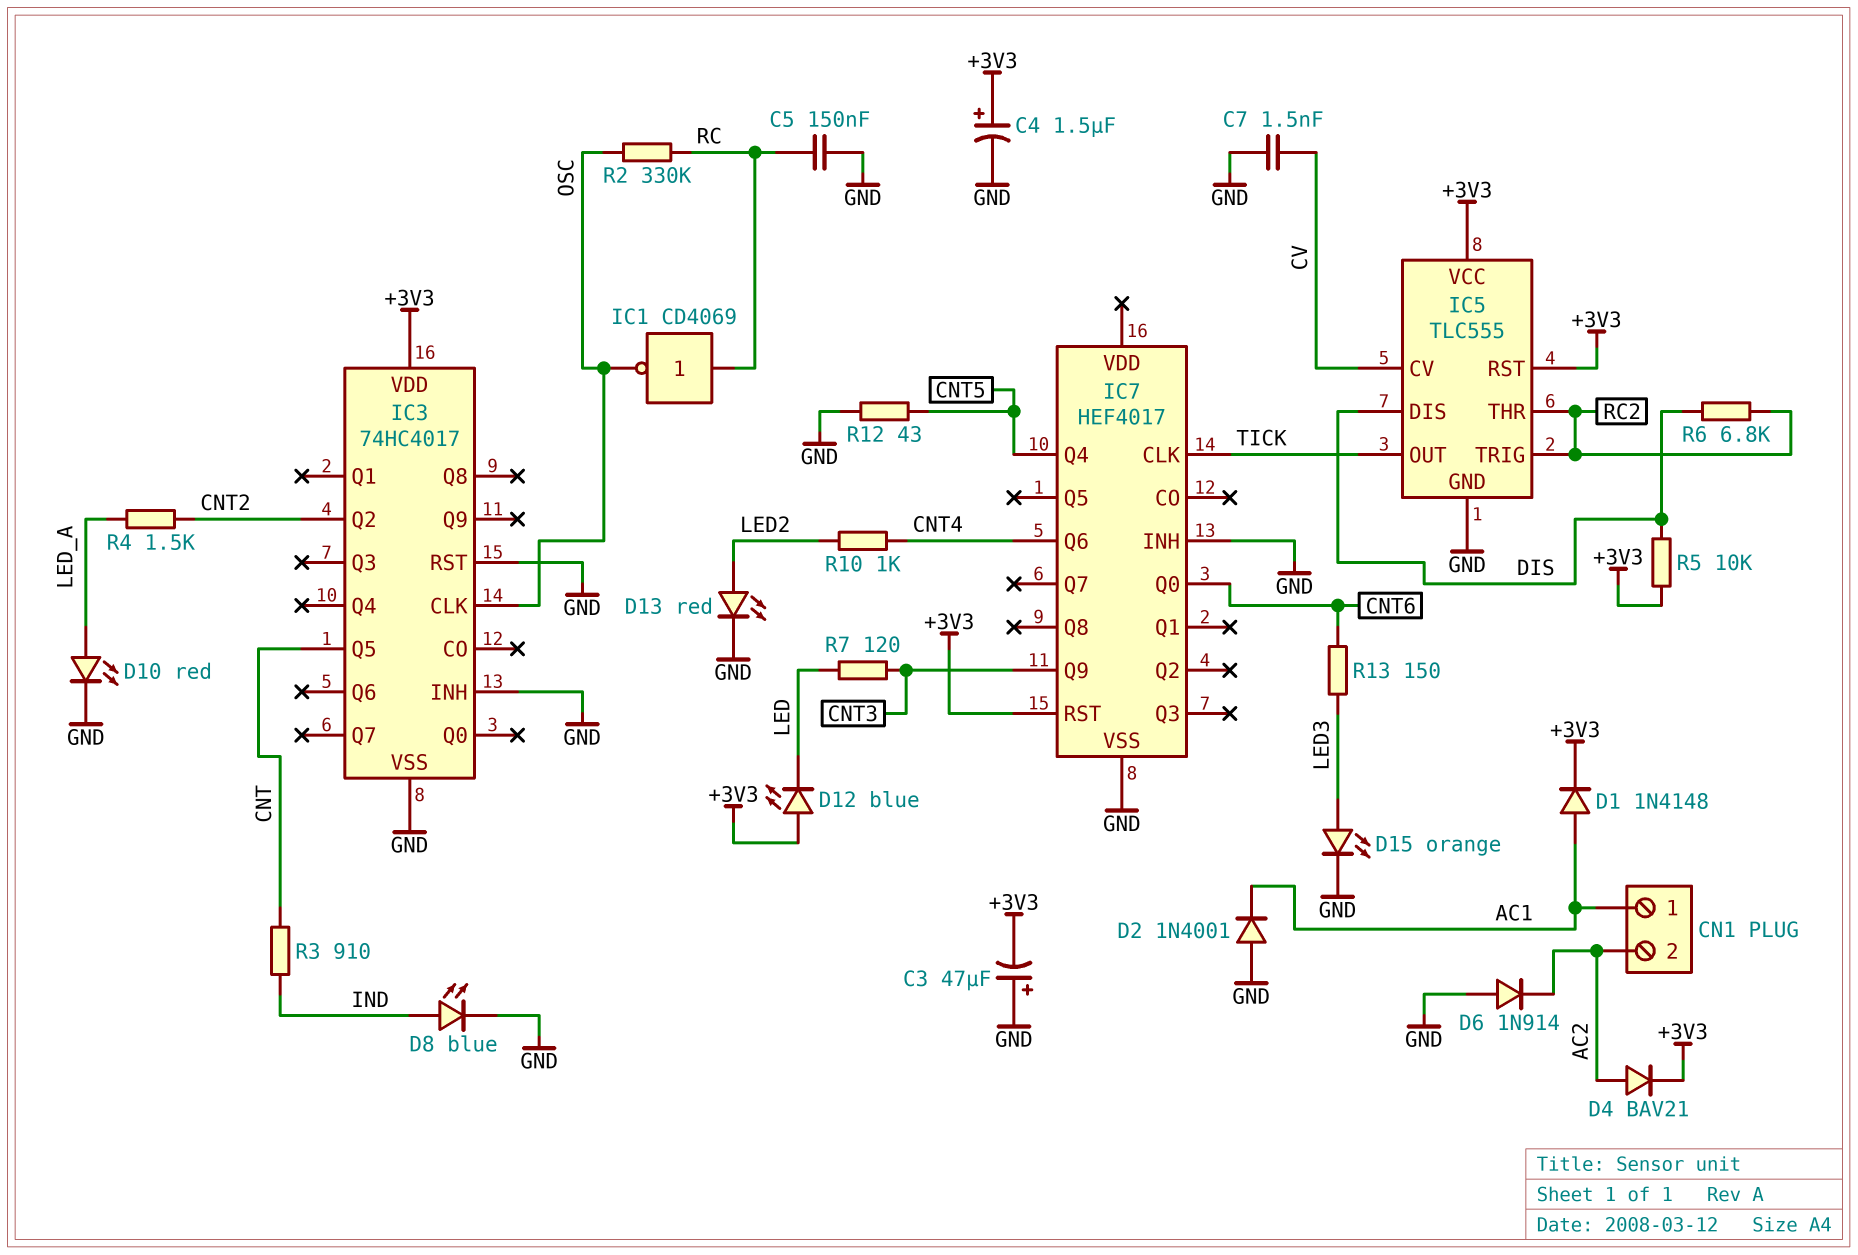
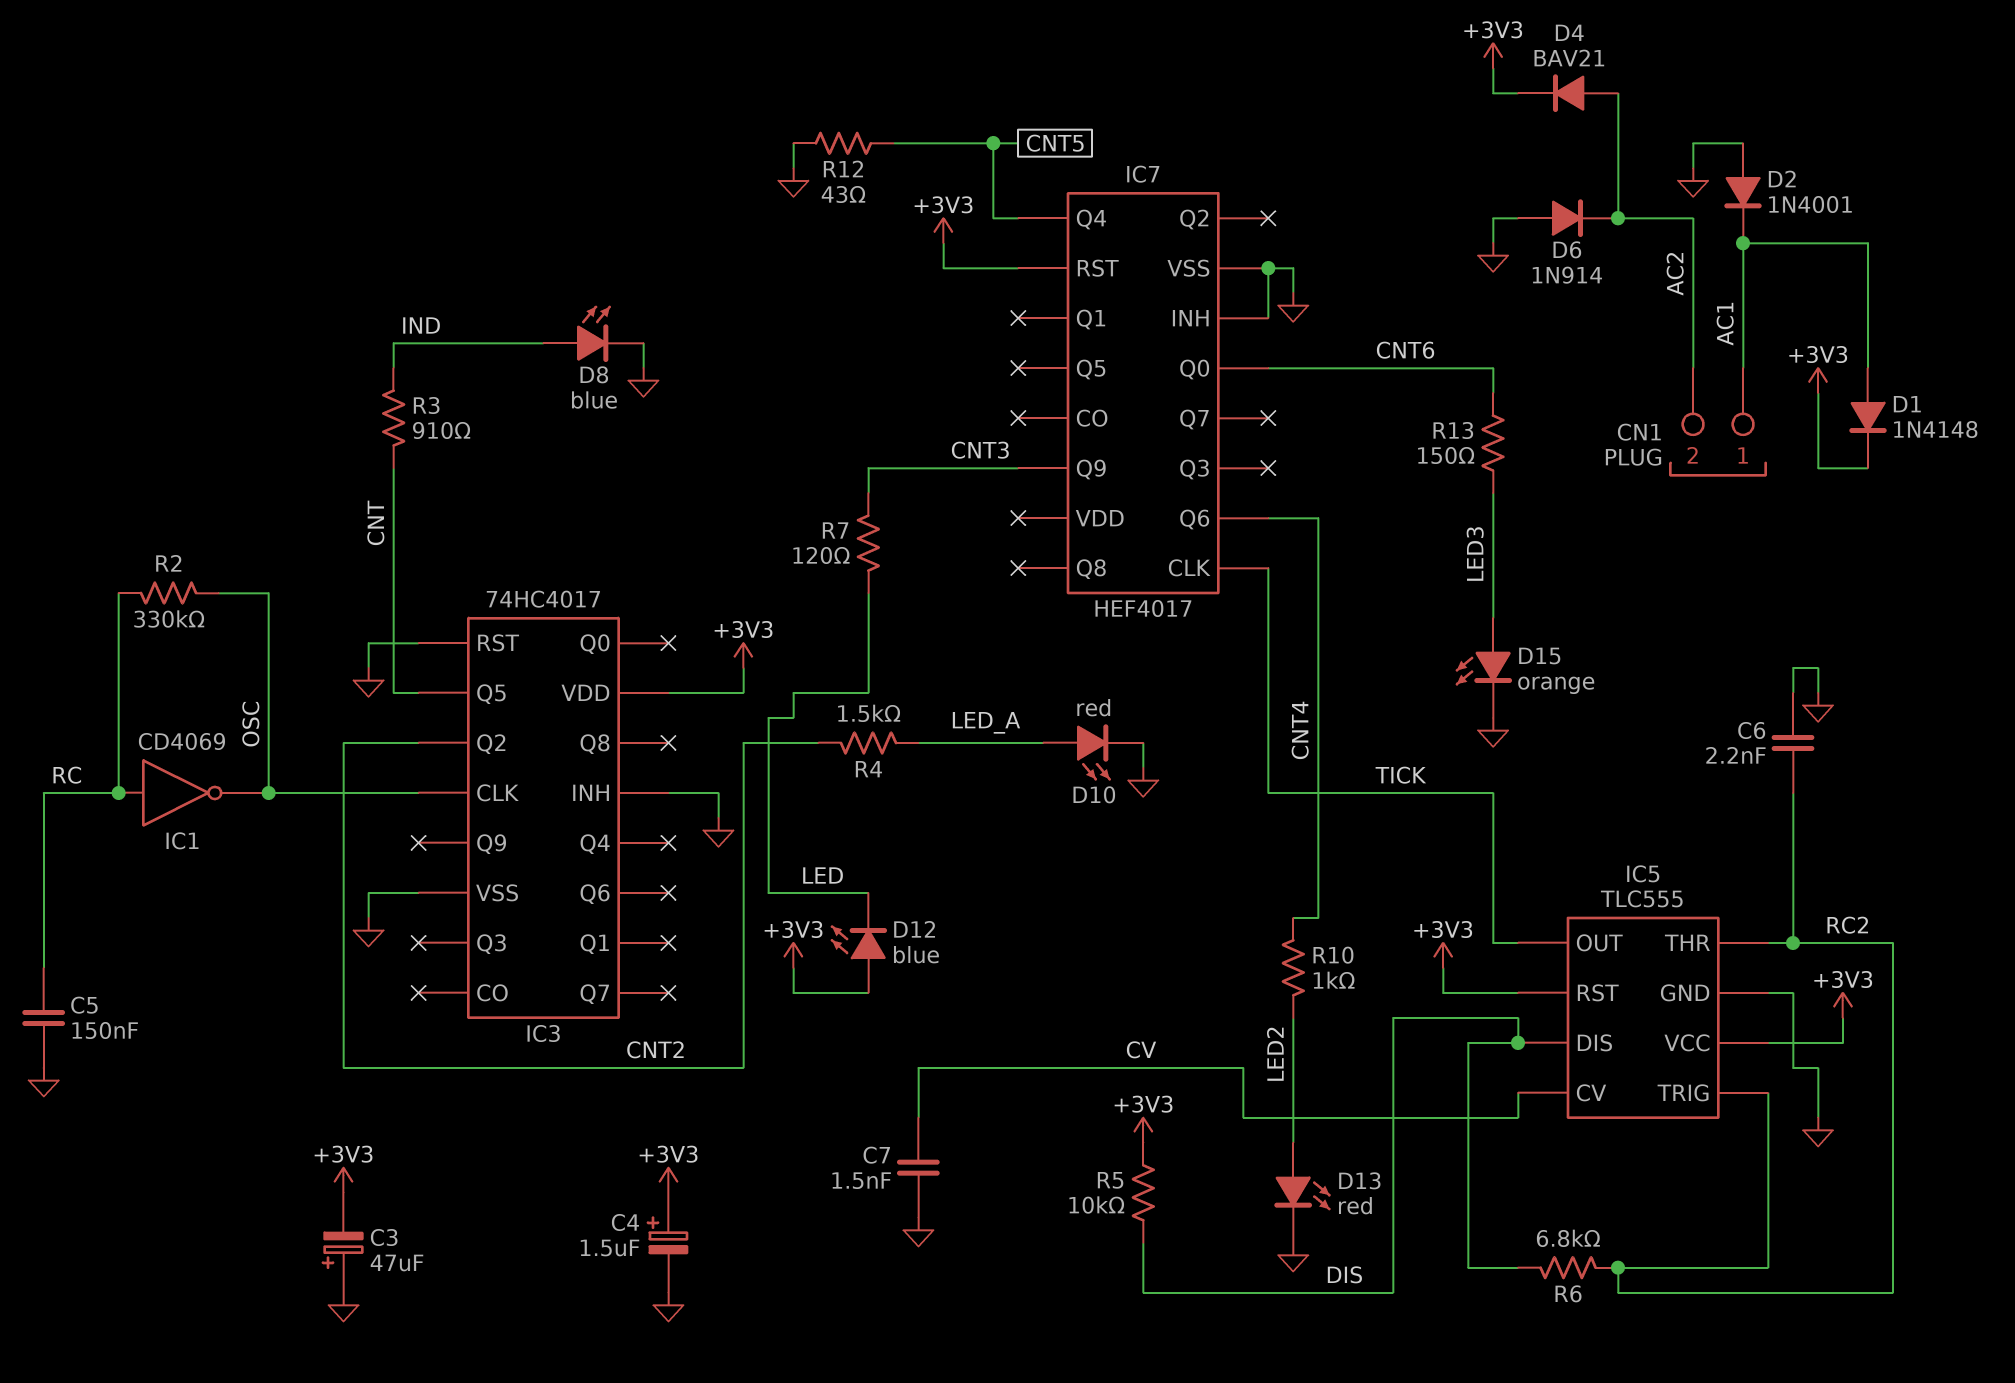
C6: none -> 2.2nF (GND, RC2)

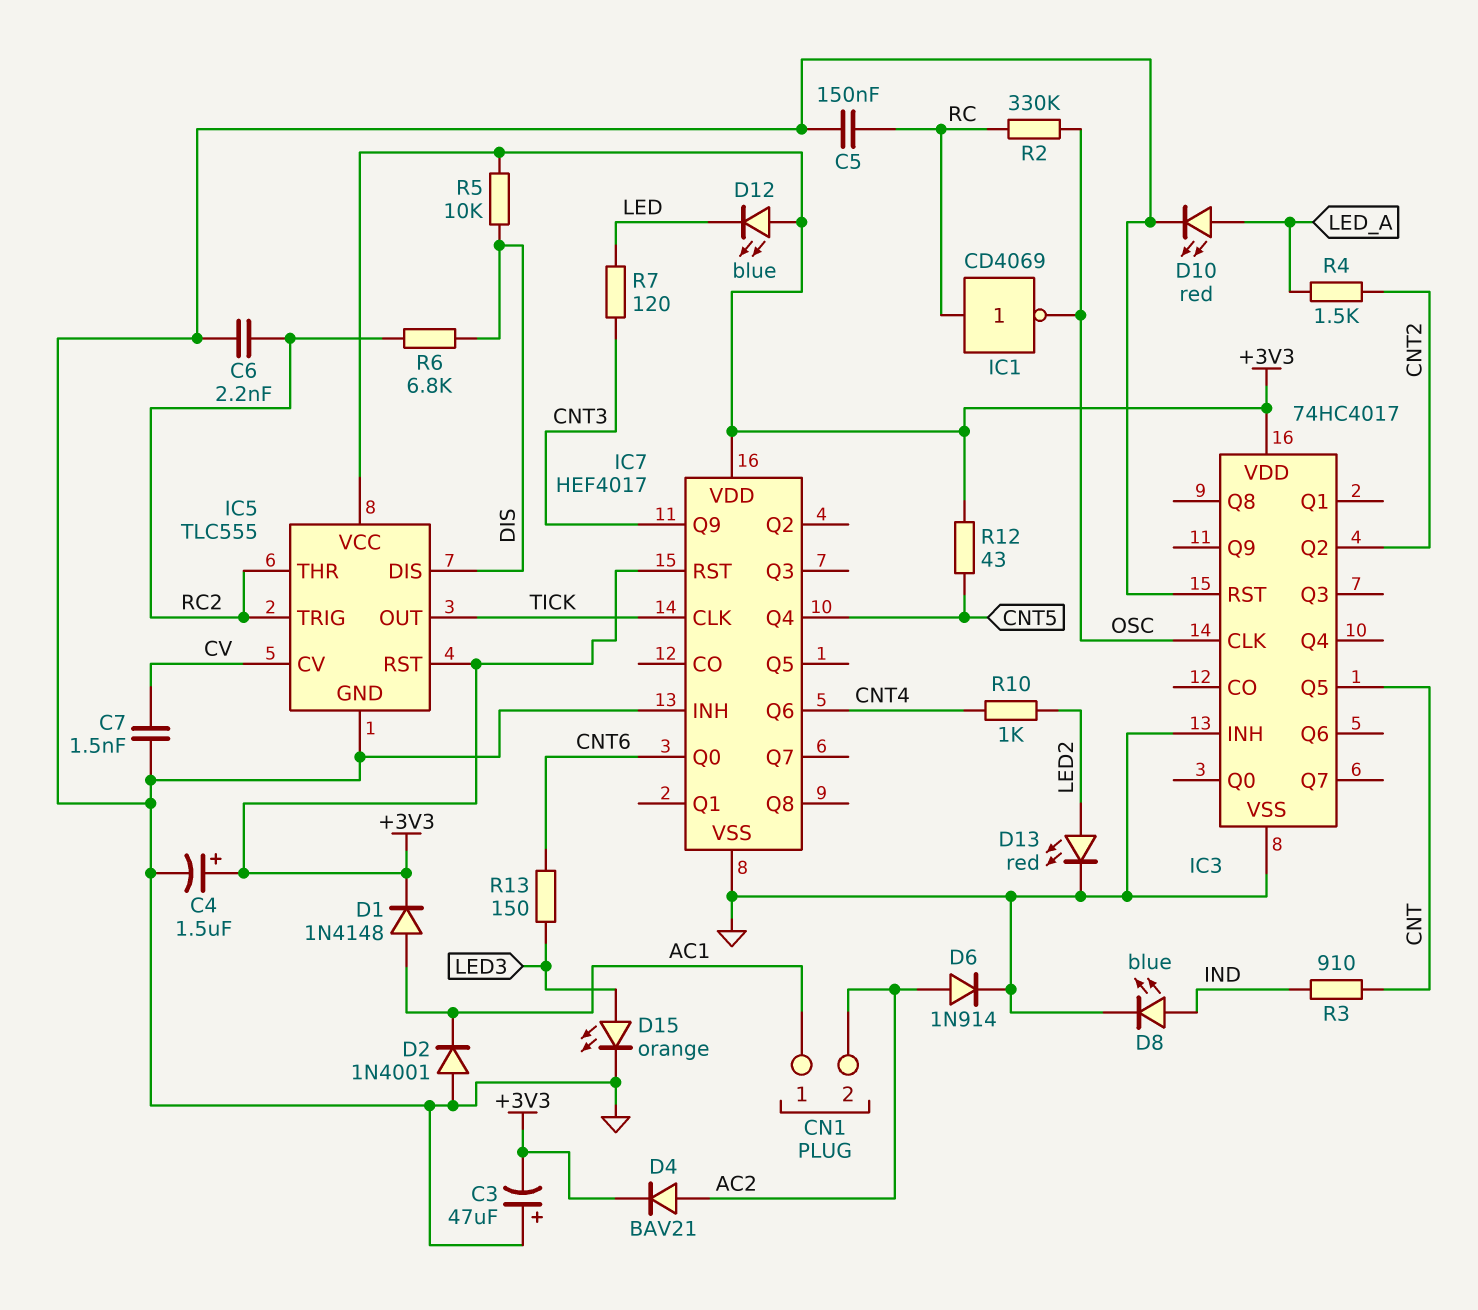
D6: diode 1N914 (A GND, K AC2) -> diode 1N914 (A AC2, K GND)
IC7 pin VDD: none -> +3V3
R12: 43 (CNT5, GND) -> 43 (+3V3, CNT5)

